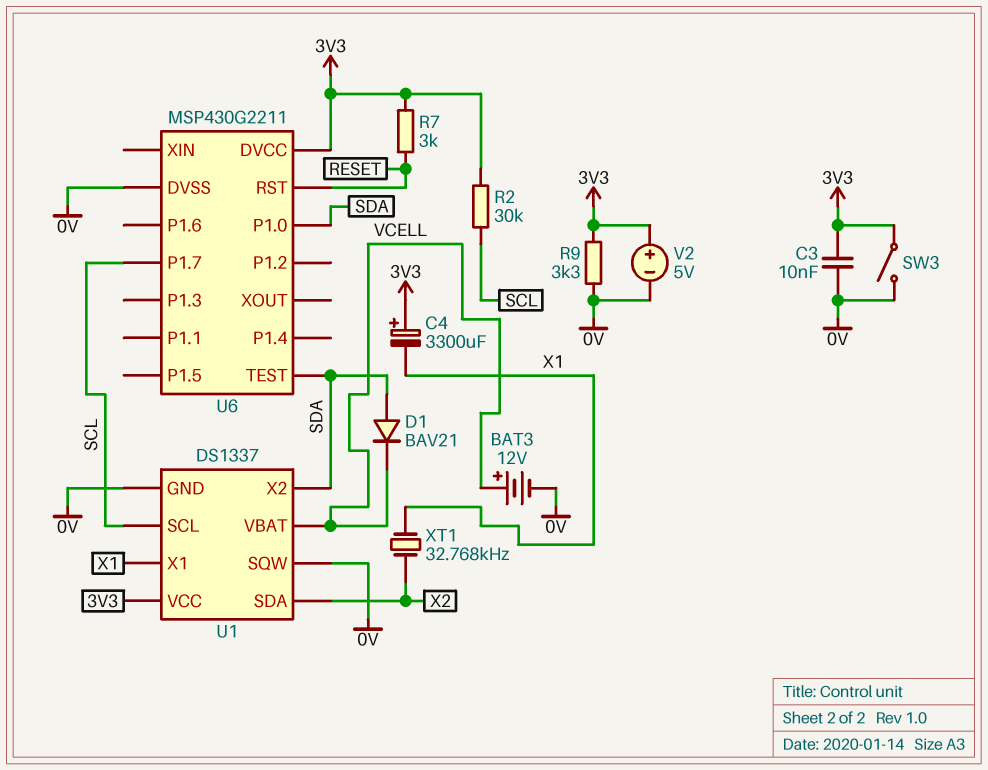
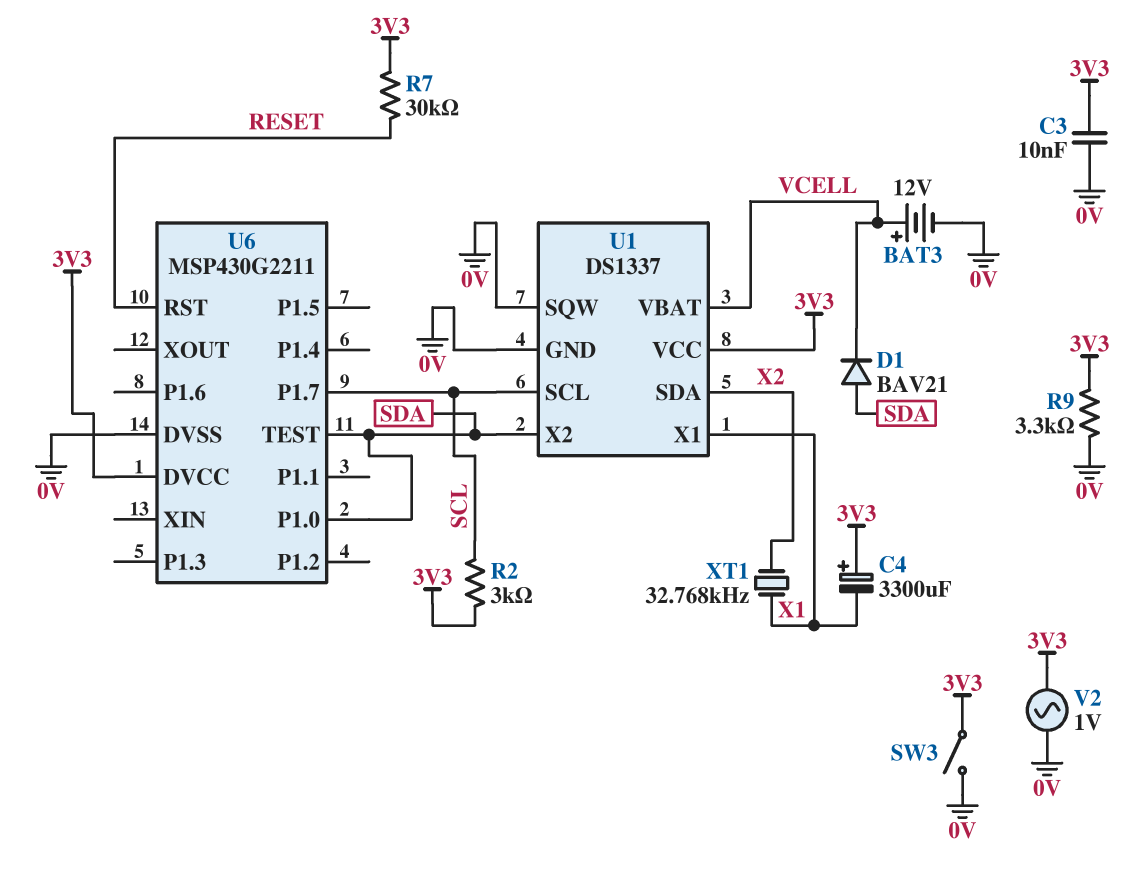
R2: 30k (3V3, SCL) -> 3k (3V3, SCL)
R7: 3k (3V3, RESET) -> 30k (3V3, RESET)
V2: 5V (plus 3V3, minus 0V) -> AC 1V (0V, 3V3)

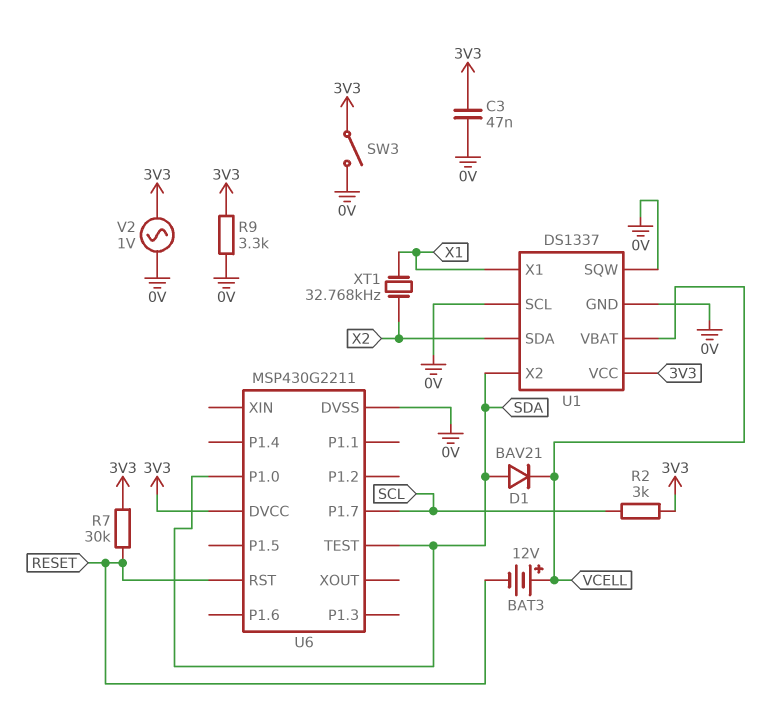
BAT3: 12V (plus VCELL, minus 0V) -> 12V (plus VCELL, minus RESET)
C3: 10nF (0V, 3V3) -> 47nF (0V, 3V3)
C4: 3300uF (plus 3V3, minus X1) -> none
U1 pin SCL: SCL -> 0V

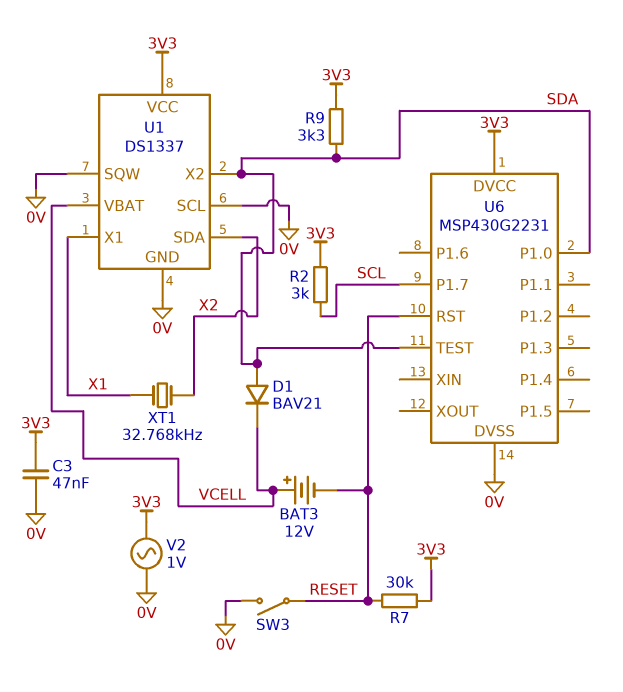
R9: 3.3k (0V, 3V3) -> 3.3k (3V3, SDA)
SW3: switch (0V, 3V3) -> switch (0V, RESET)
U6: MSP430G2211 -> MSP430G2231

